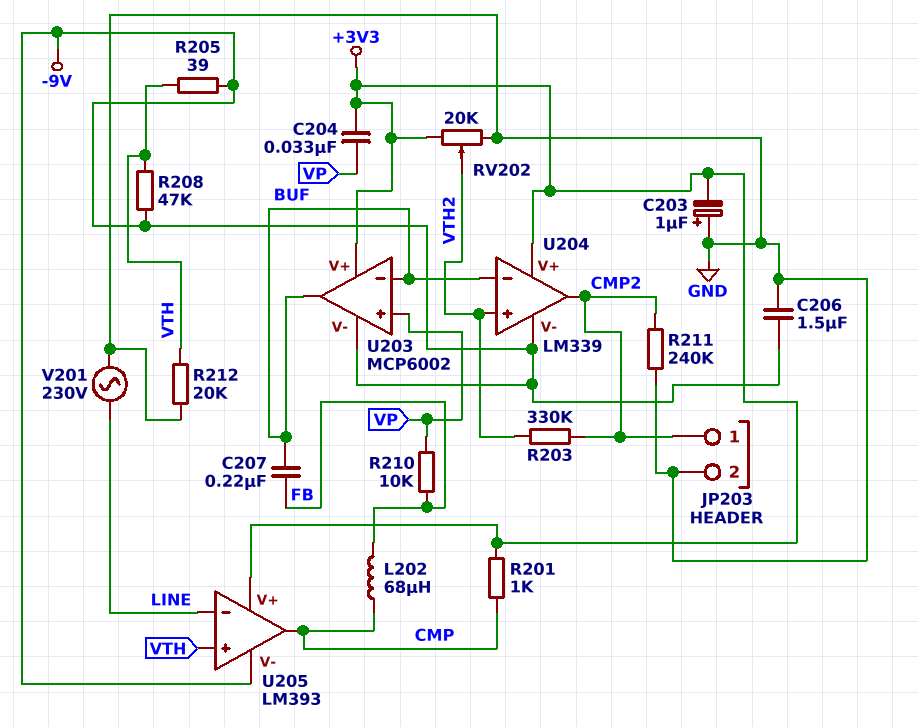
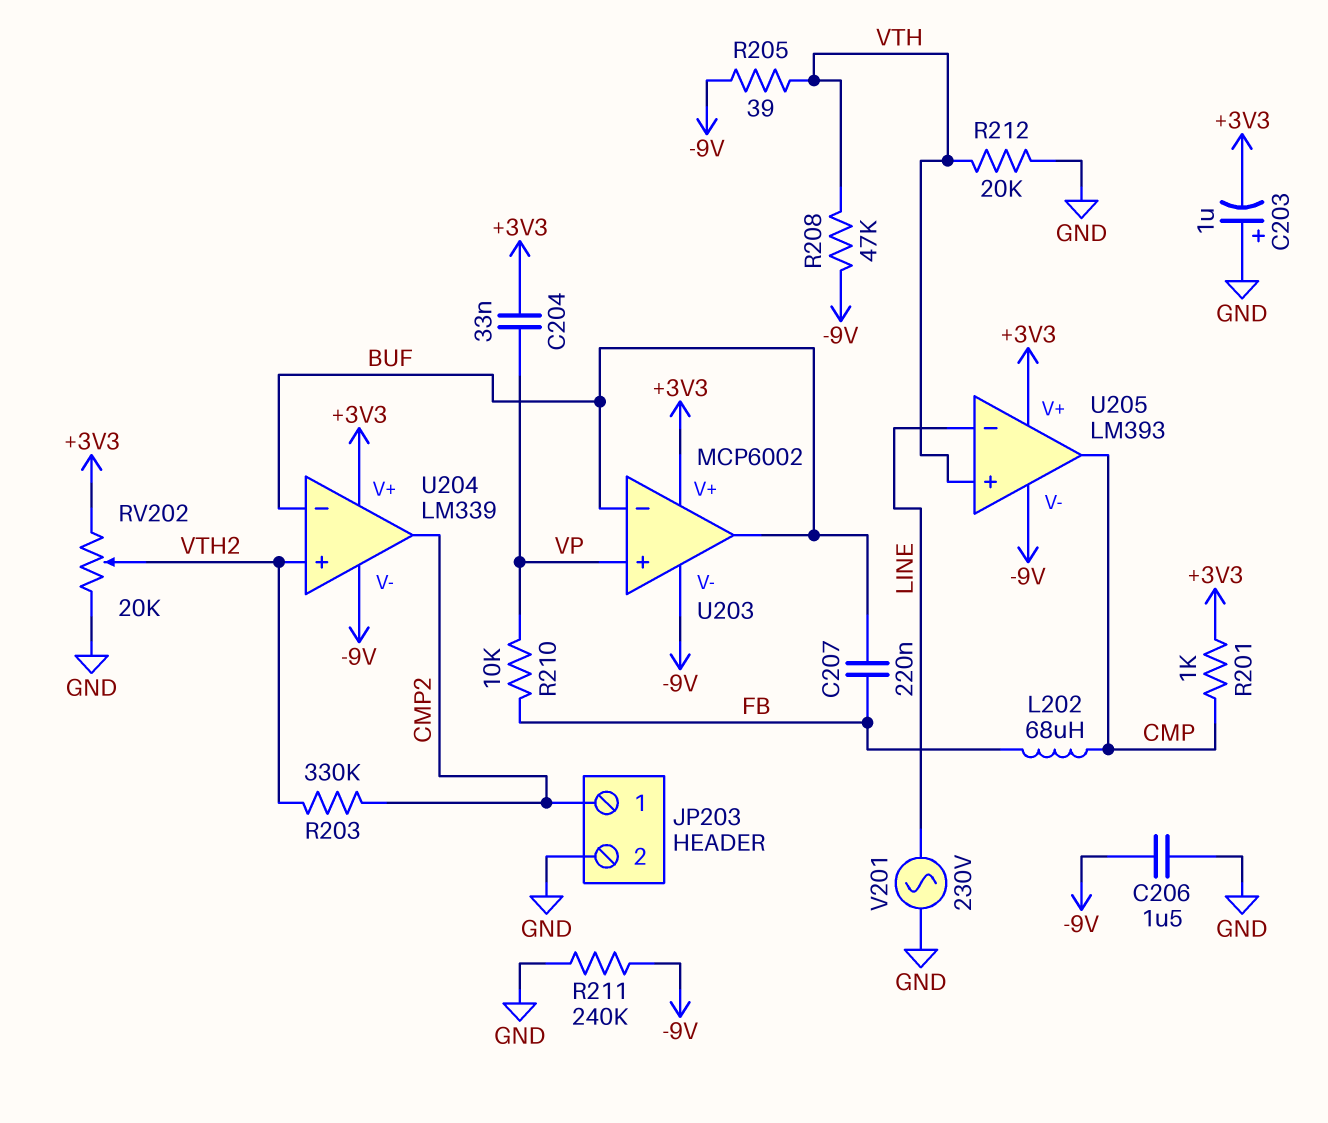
R211: 240k (CMP2, GND) -> 240k (-9V, GND)

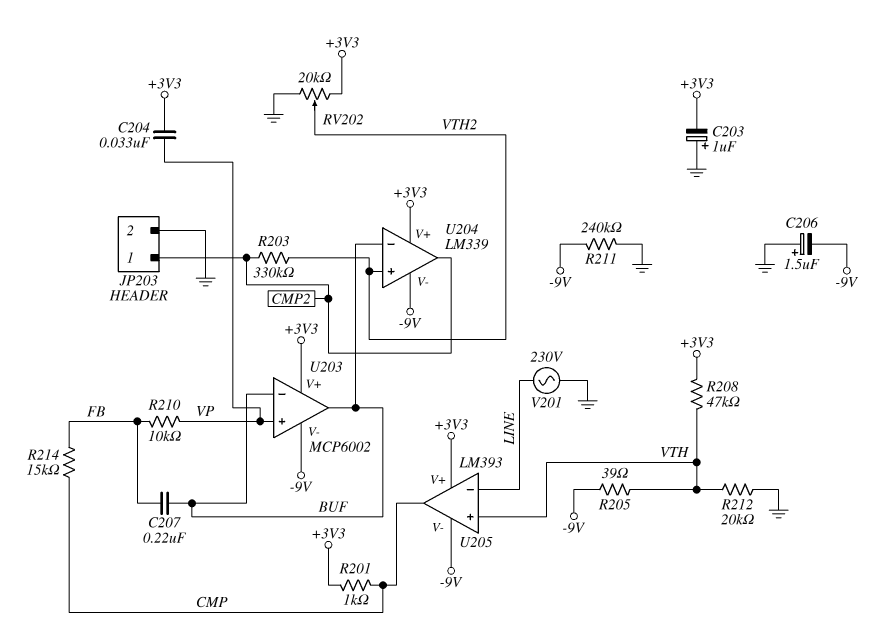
C206: 1.5uF (-9V, GND) -> 1.5uF (plus GND, minus -9V)
L202: 68uH (CMP, FB) -> none
R208: 47k (-9V, VTH) -> 47k (+3V3, VTH)
R214: none -> 15k (CMP, FB)

